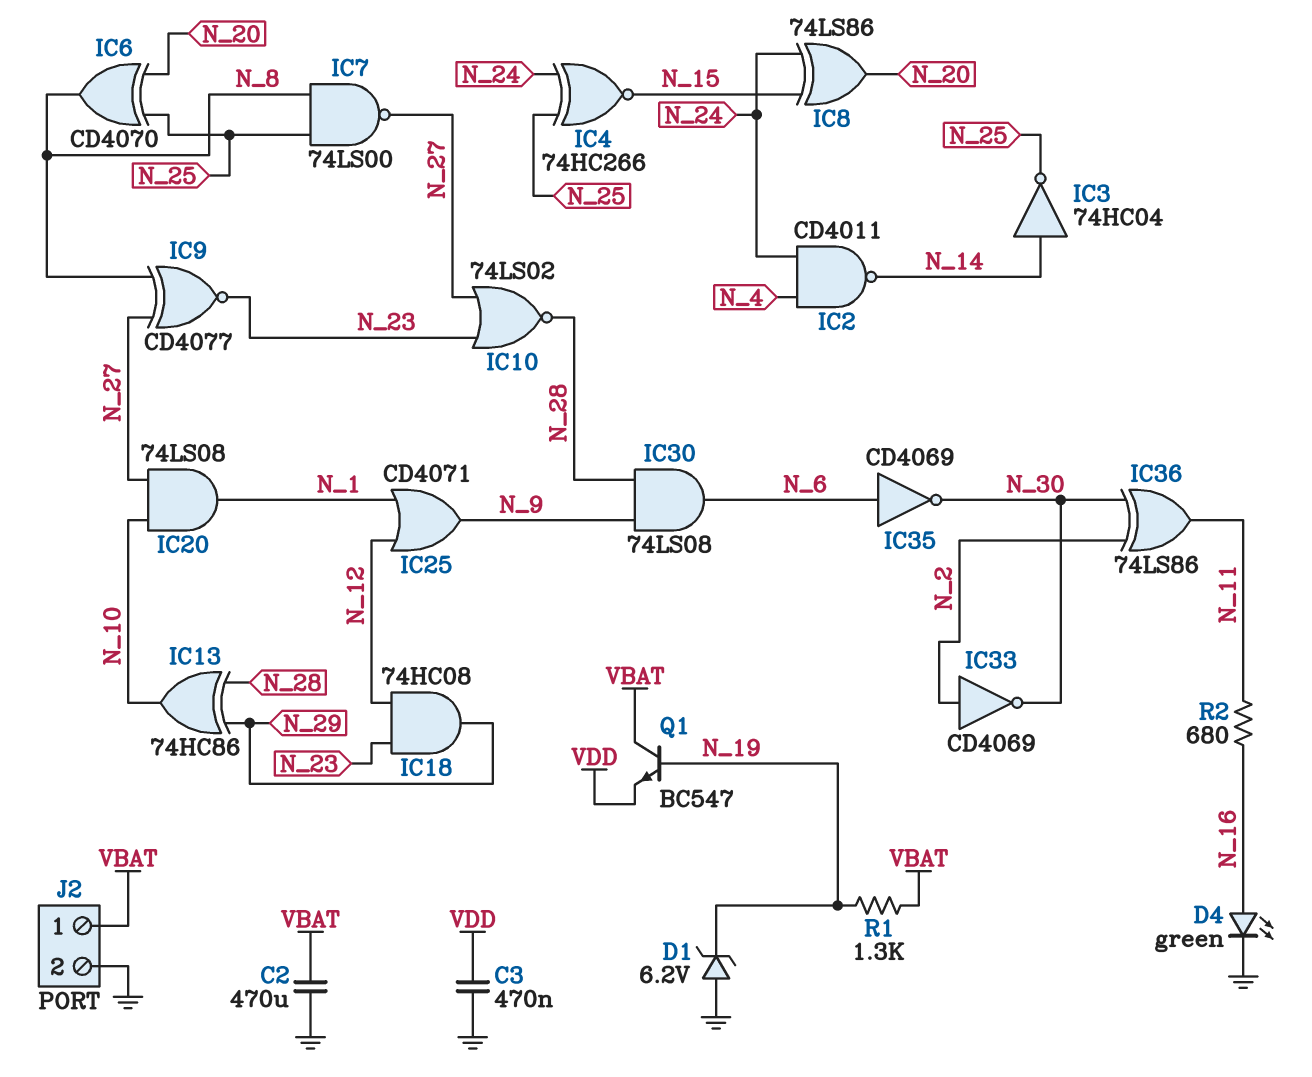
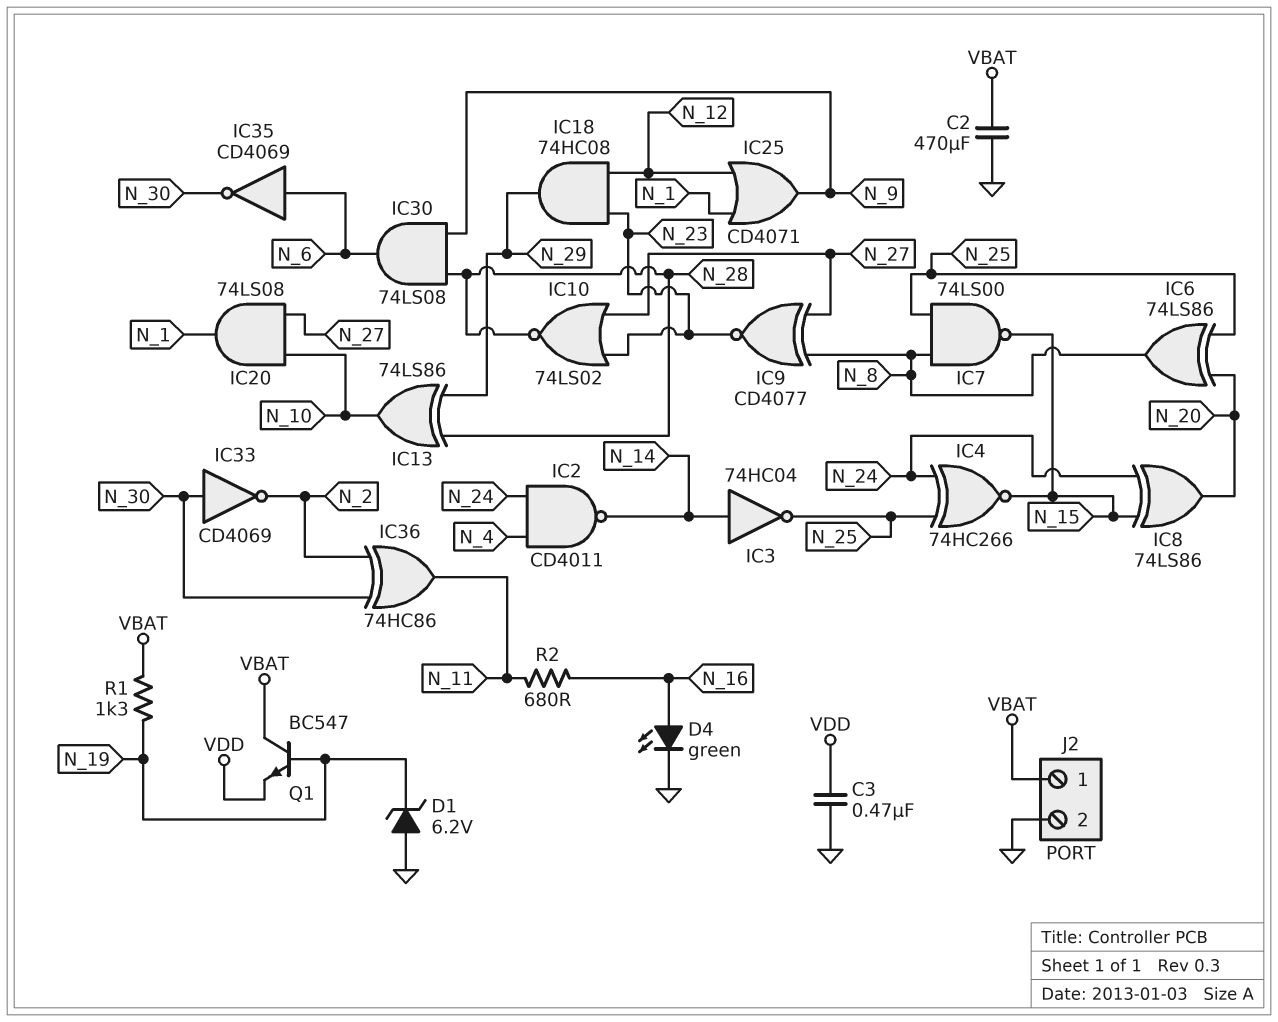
IC6: XOR CD4070 (in N_20, in N_25, out N_8) -> XOR 74LS86 (in N_20, in N_25, out N_8)
IC7: NAND 74LS00 (in N_8, in N_25, out N_27) -> NAND 74LS00 (in N_8, in N_25, out N_15)
IC13: XOR 74HC86 (in N_28, in N_29, out N_10) -> XOR 74LS86 (in N_28, in N_29, out N_10)
IC33: NOT CD4069 (in N_2, out N_30) -> NOT CD4069 (in N_30, out N_2)
IC36: XOR 74LS86 (in N_2, in N_30, out N_11) -> XOR 74HC86 (in N_2, in N_30, out N_11)

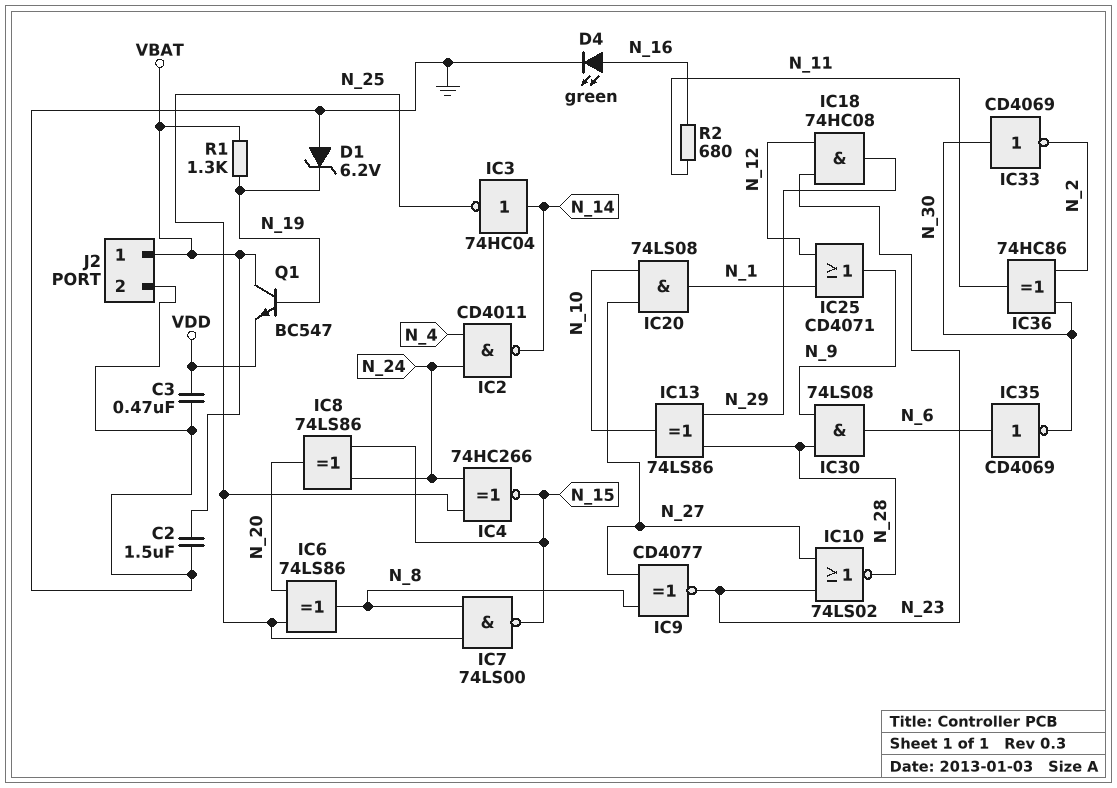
C2: 470uF (GND, VBAT) -> 1.5uF (GND, VBAT)

